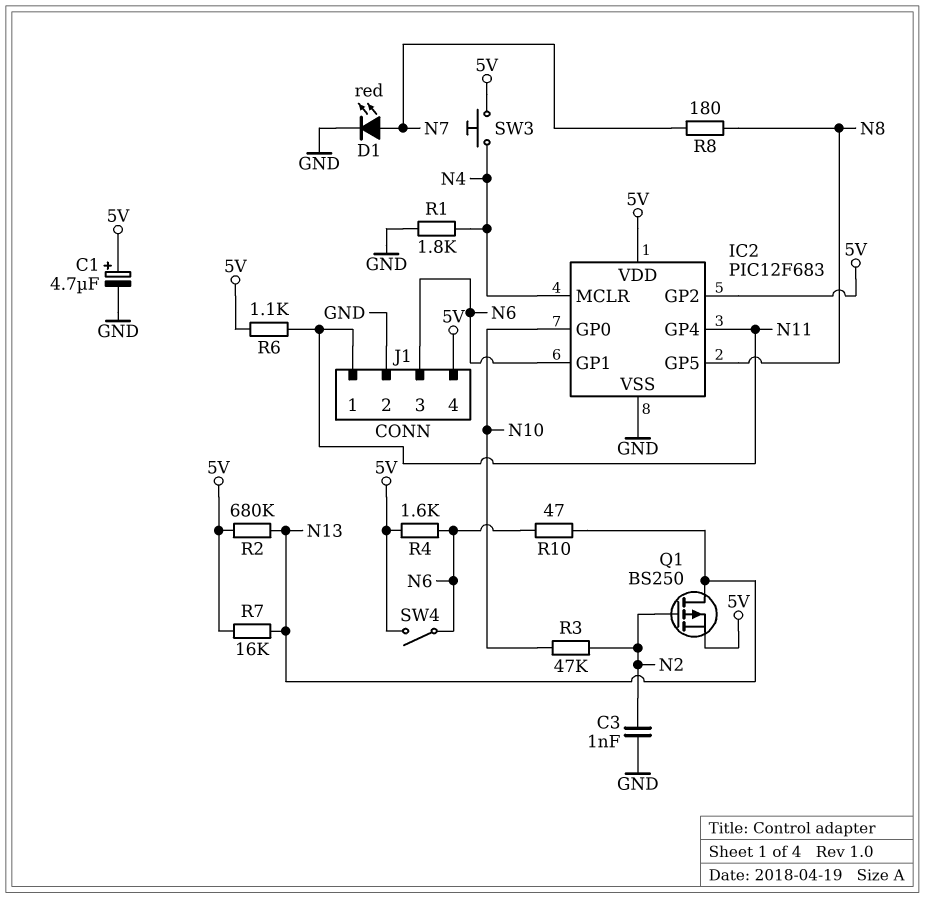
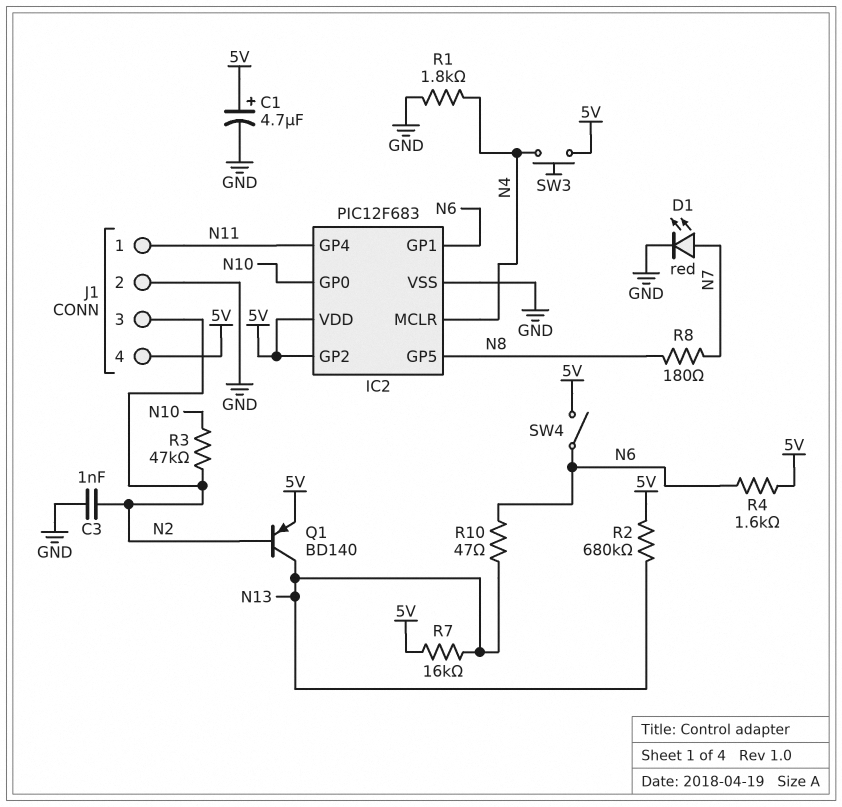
J1 pin 3: N6 -> N2
Q1: PMOS BS250 (G N2, D N13, S 5V) -> PNP BD140 (B N2, C N13, E 5V)
R6: 1.1k (5V, N11) -> none

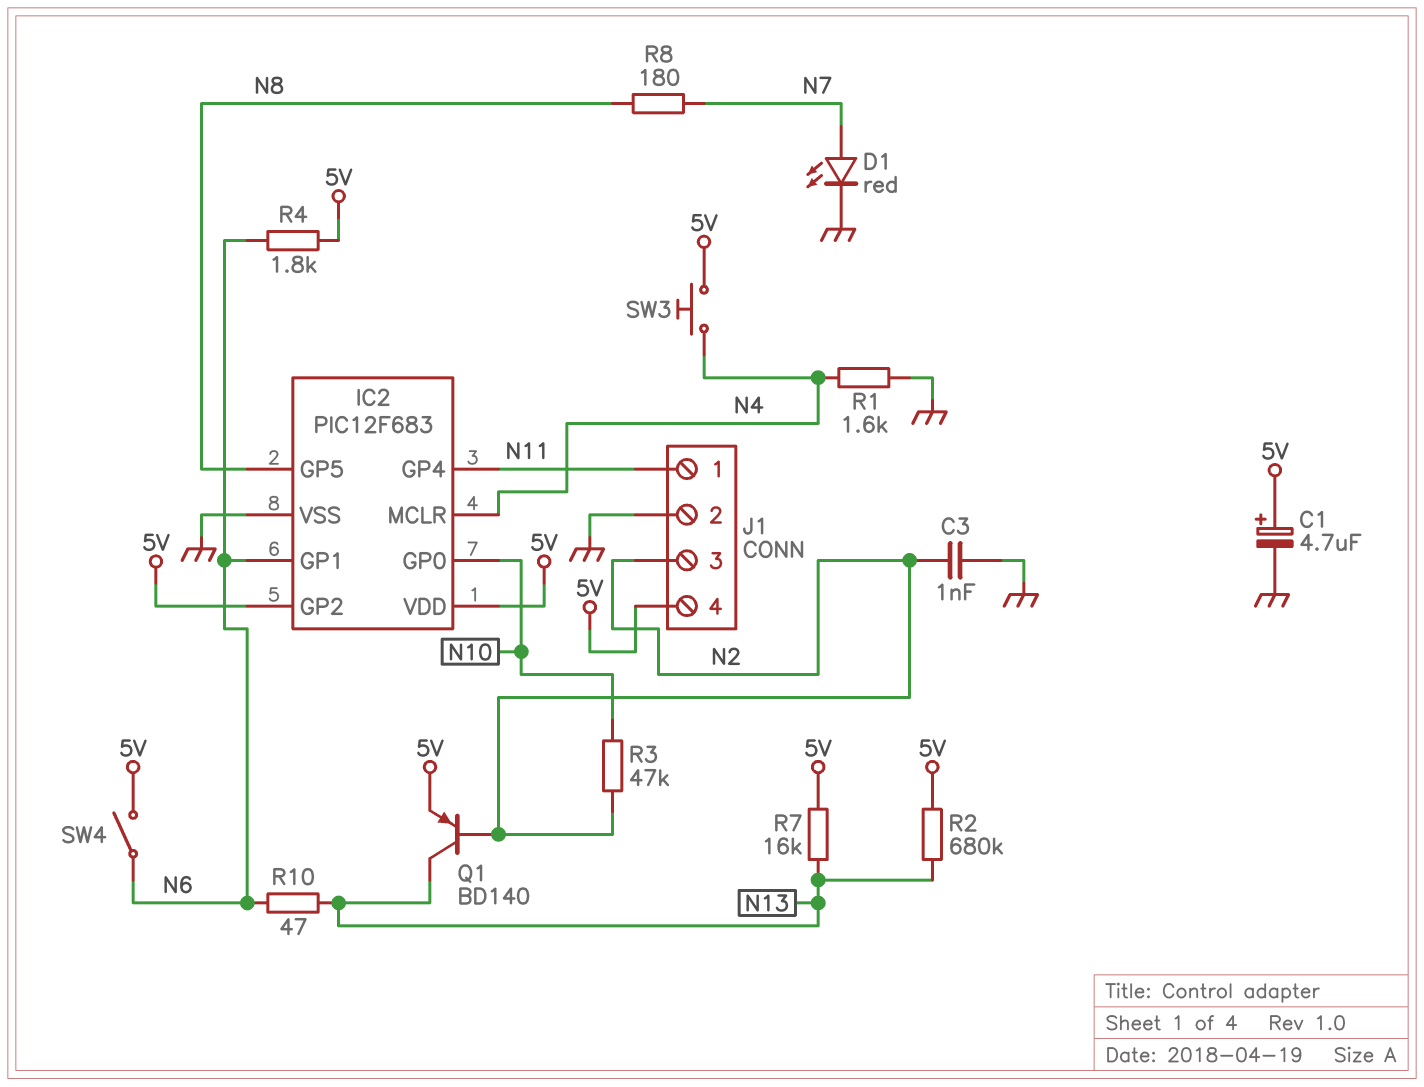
R1: 1.8k (GND, N4) -> 1.6k (GND, N4)
R4: 1.6k (5V, N6) -> 1.8k (5V, N6)

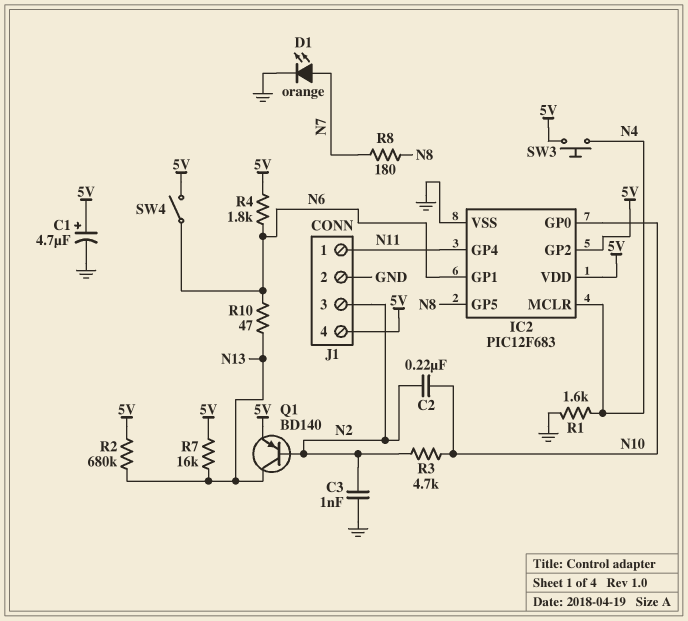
C2: none -> 220nF (N2, N10)
D1: LED red (A N7, K GND) -> LED orange (A N7, K GND)
R3: 47k (N2, N10) -> 4.7k (N2, N10)

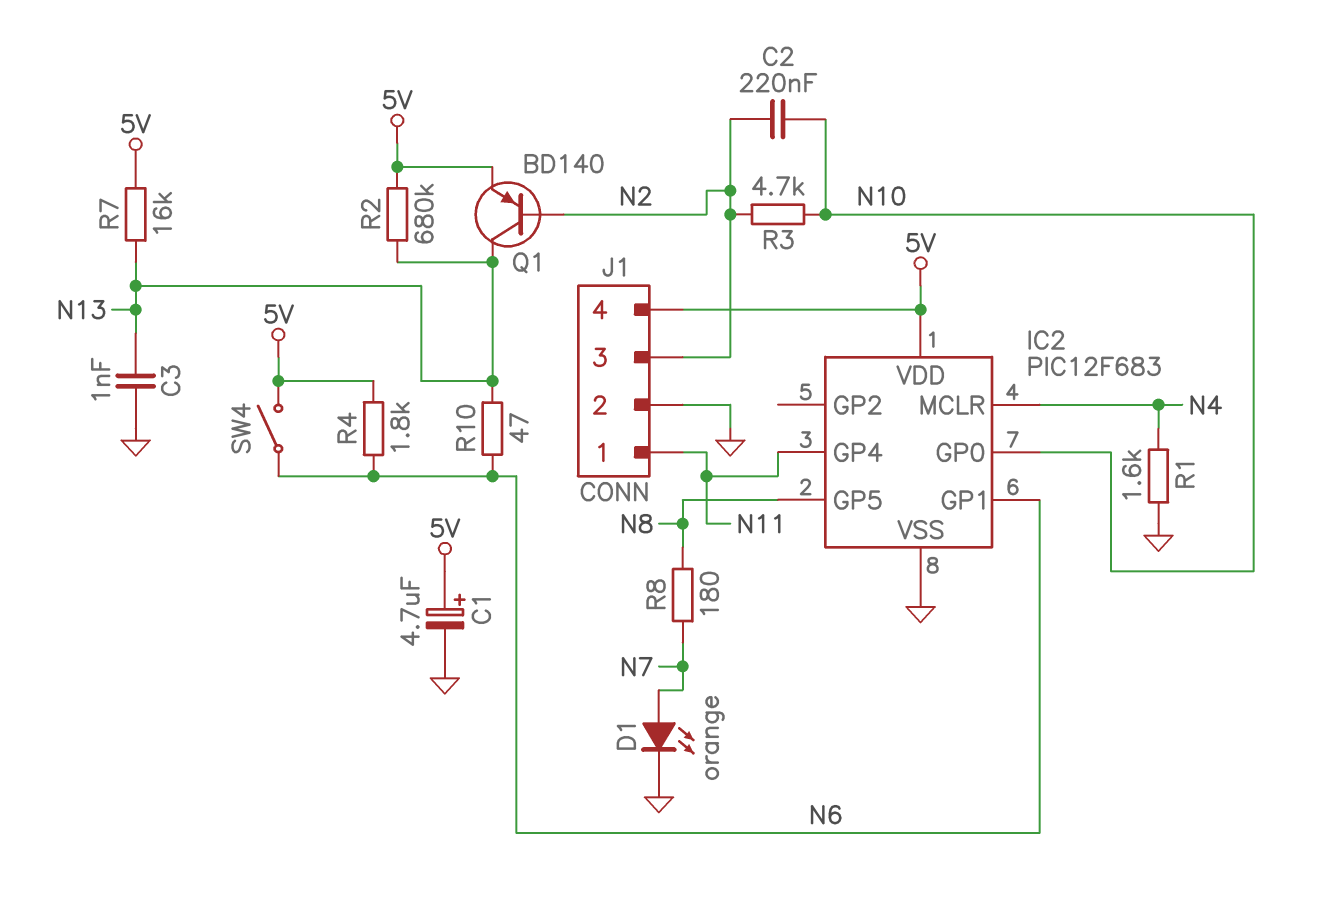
C3: 1nF (GND, N2) -> 1nF (GND, N13)
IC2 pin GP2: 5V -> none
SW3: button (5V, N4) -> none

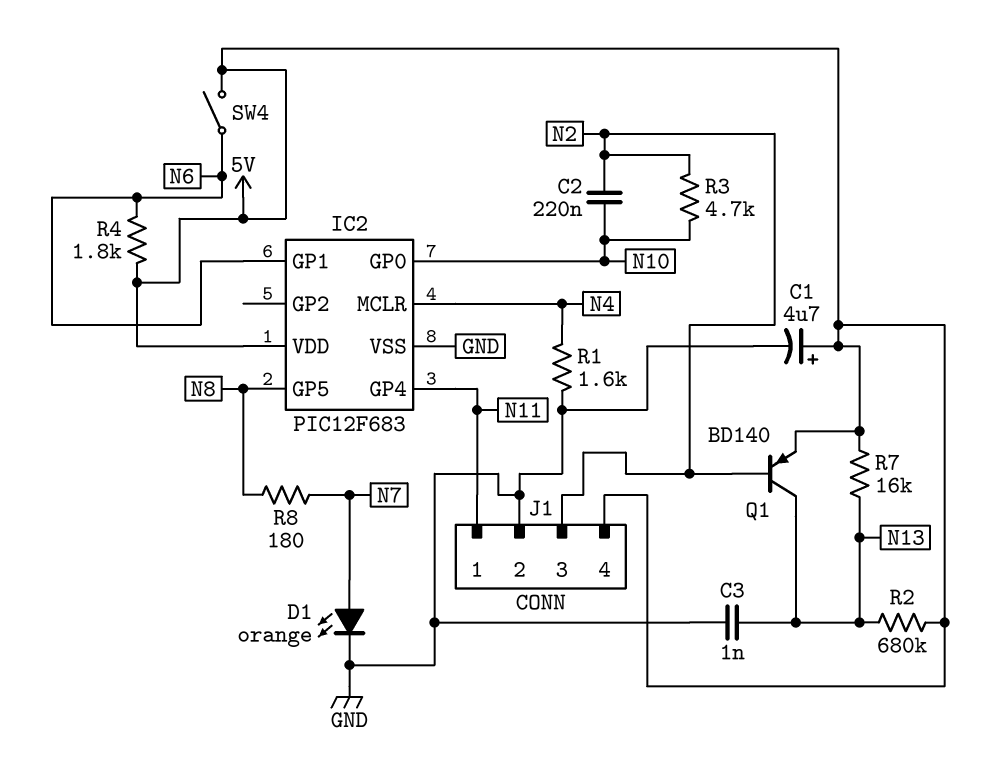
R10: 47 (N6, N13) -> none

